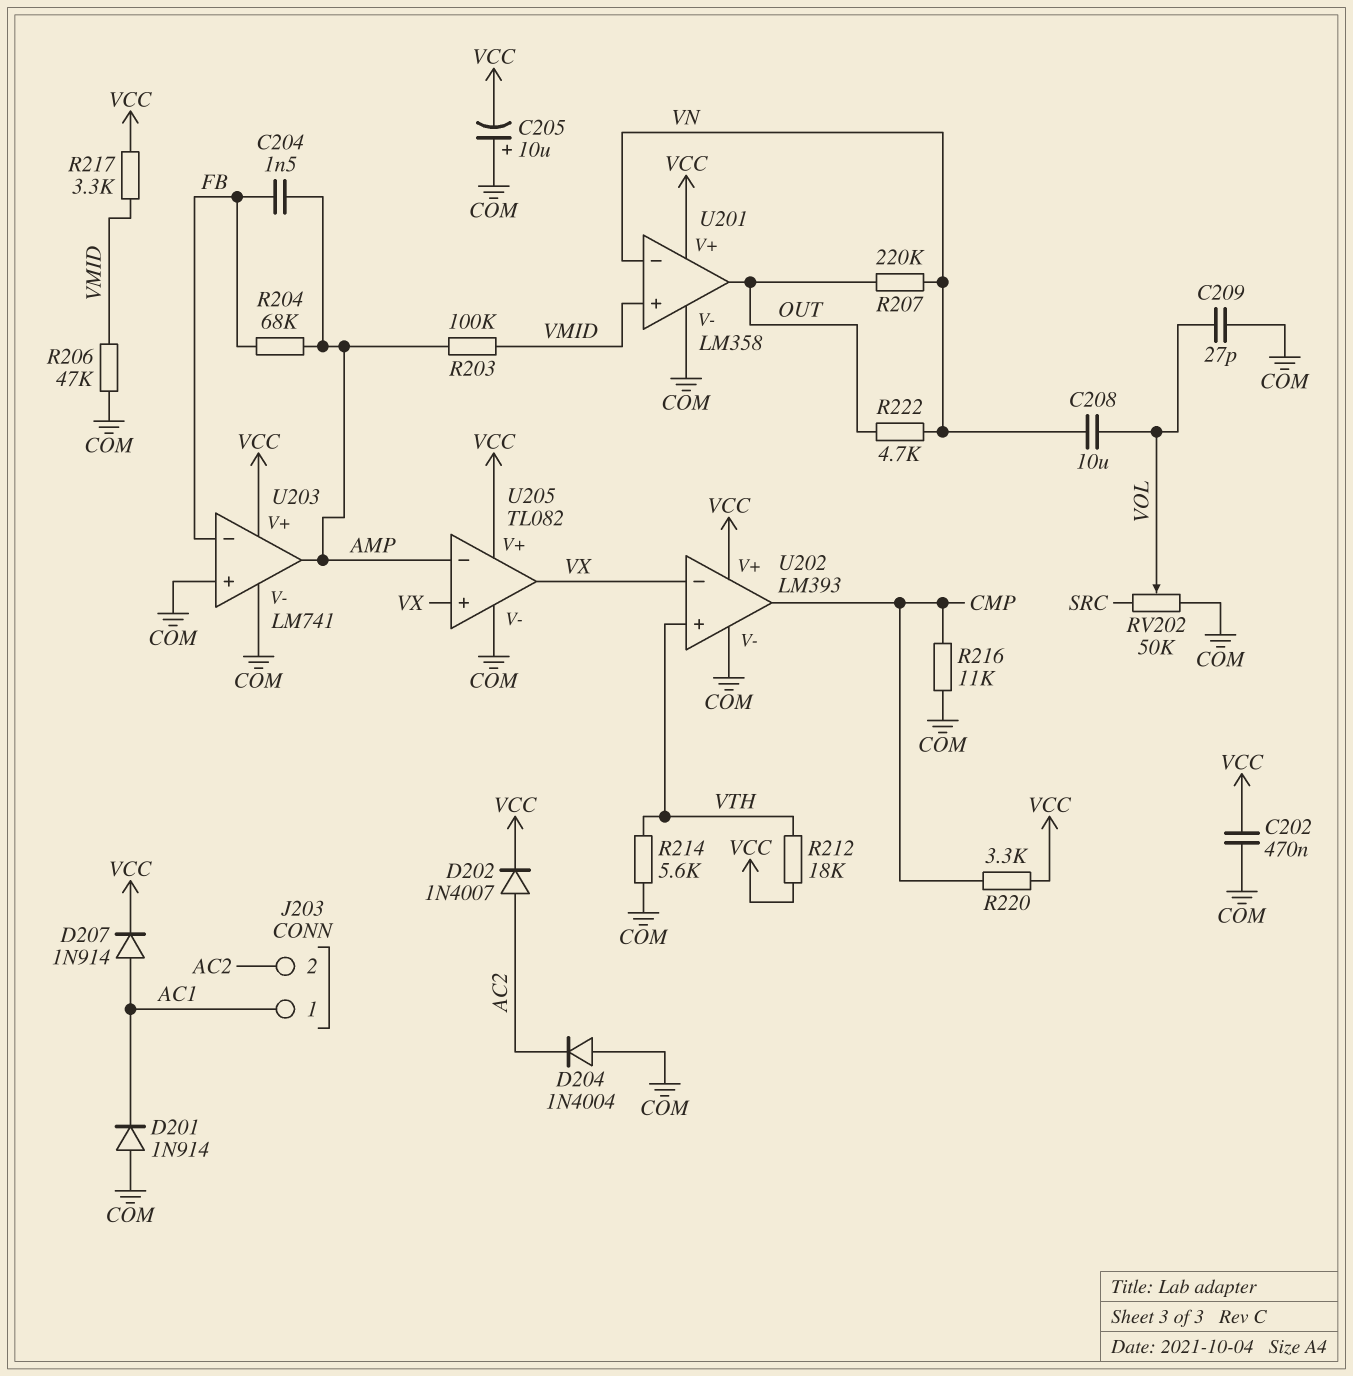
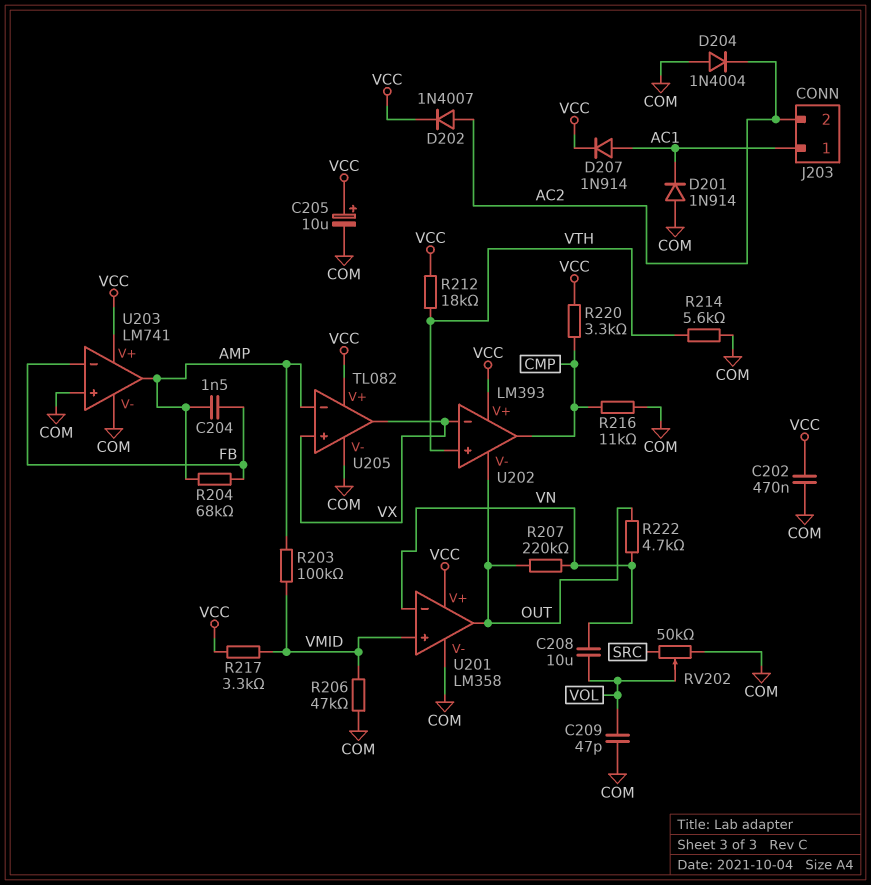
C205: 10uF (plus COM, minus VCC) -> 10uF (plus VCC, minus COM)
C209: 27pF (COM, VOL) -> 47pF (COM, VOL)
U202 pin V-: COM -> OUT

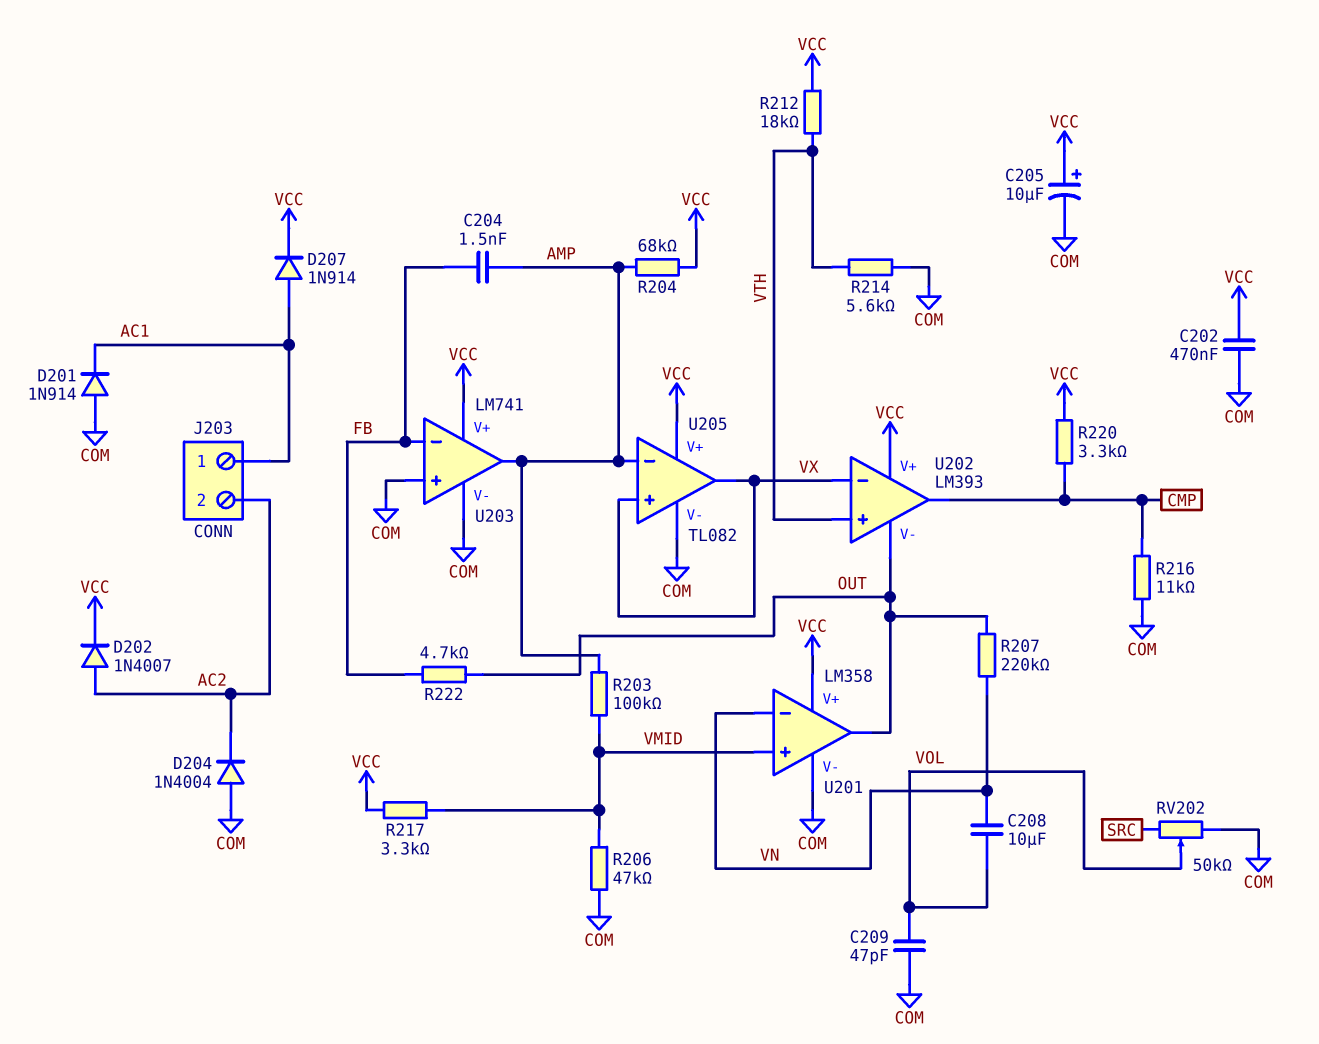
R204: 68k (AMP, FB) -> 68k (AMP, VCC)
R222: 4.7k (OUT, VN) -> 4.7k (FB, OUT)

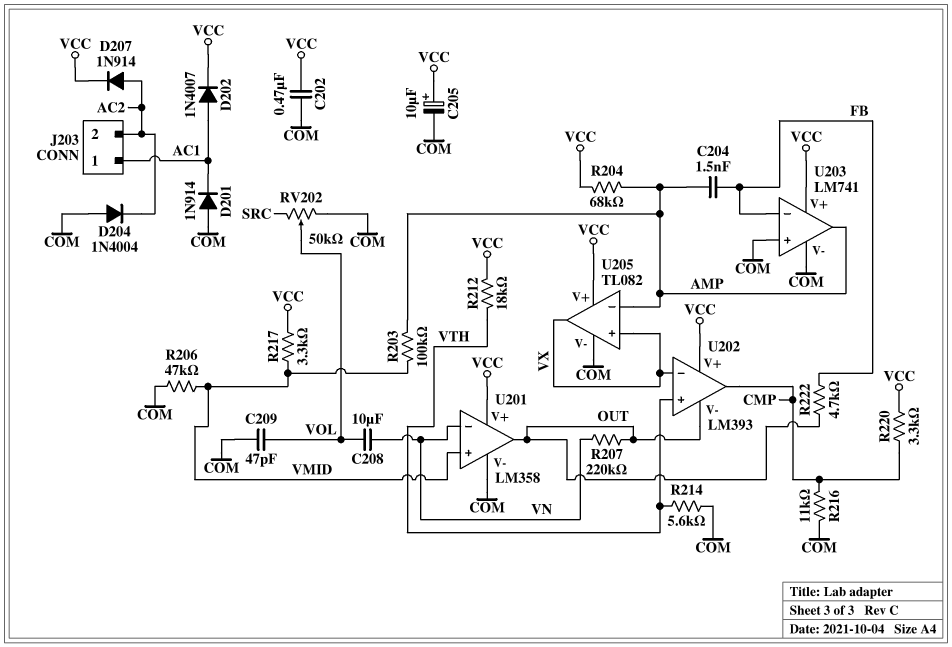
D202: diode 1N4007 (A AC2, K VCC) -> diode 1N4007 (A AC1, K VCC)
D207: diode 1N914 (A AC1, K VCC) -> diode 1N914 (A AC2, K VCC)

